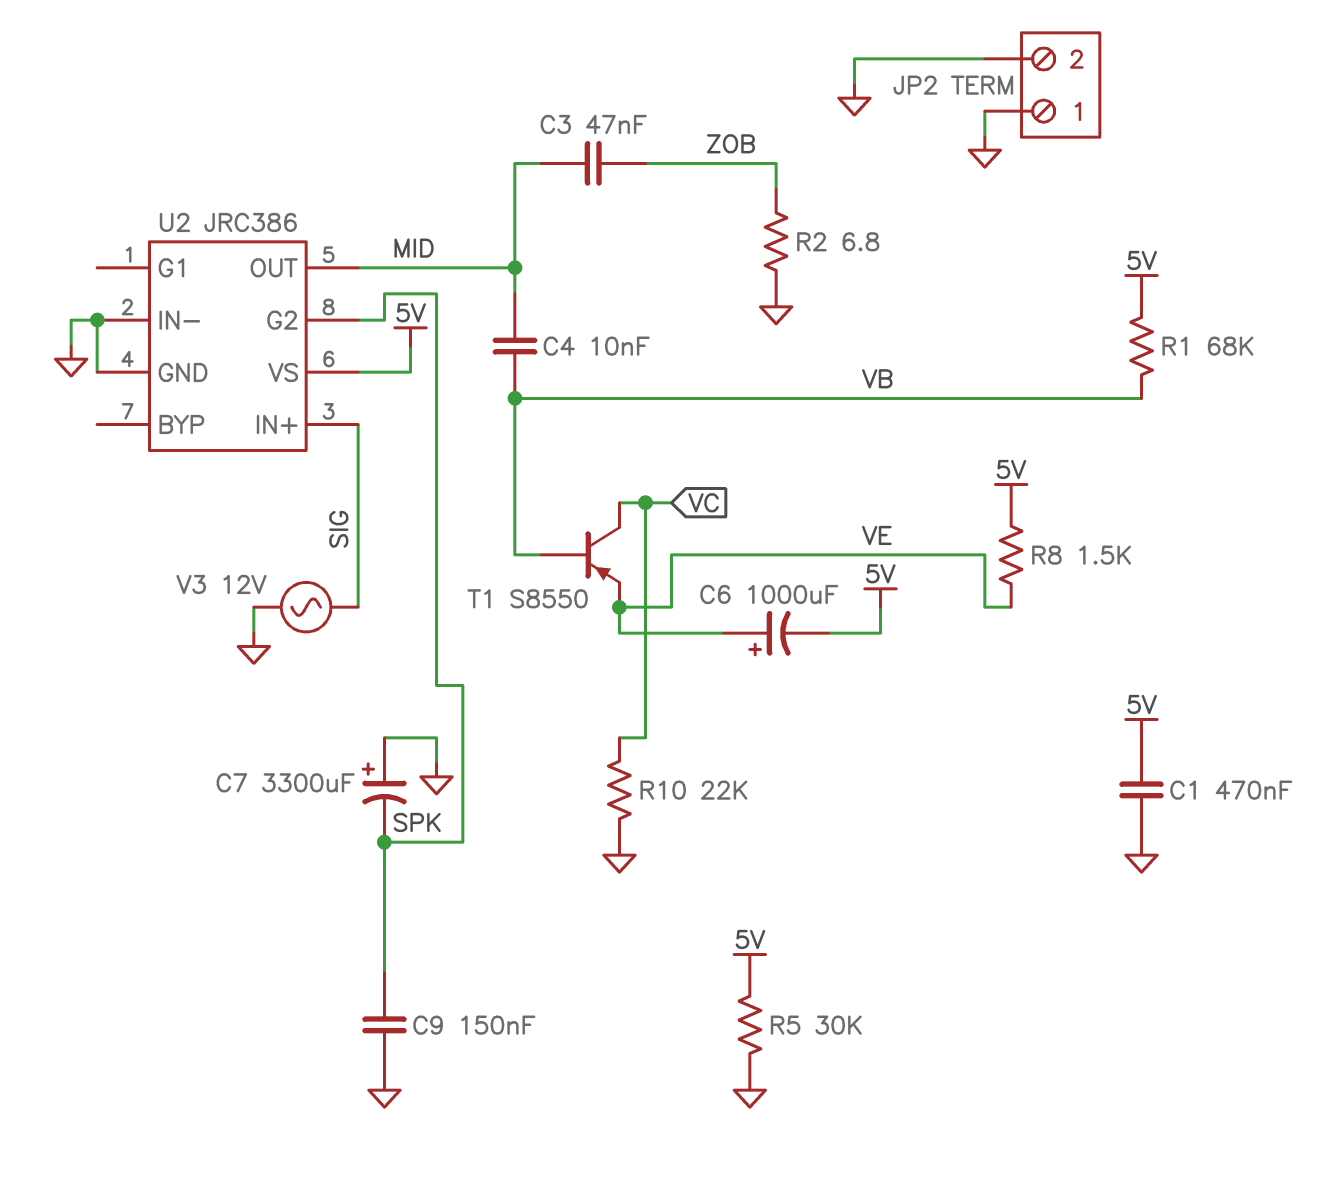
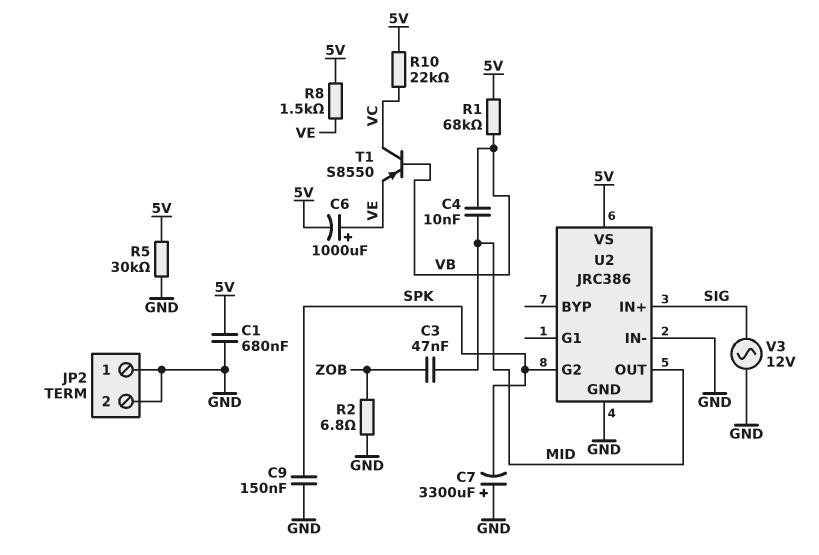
C1: 470nF (5V, GND) -> 680nF (5V, GND)
R10: 22k (GND, VC) -> 22k (5V, VC)

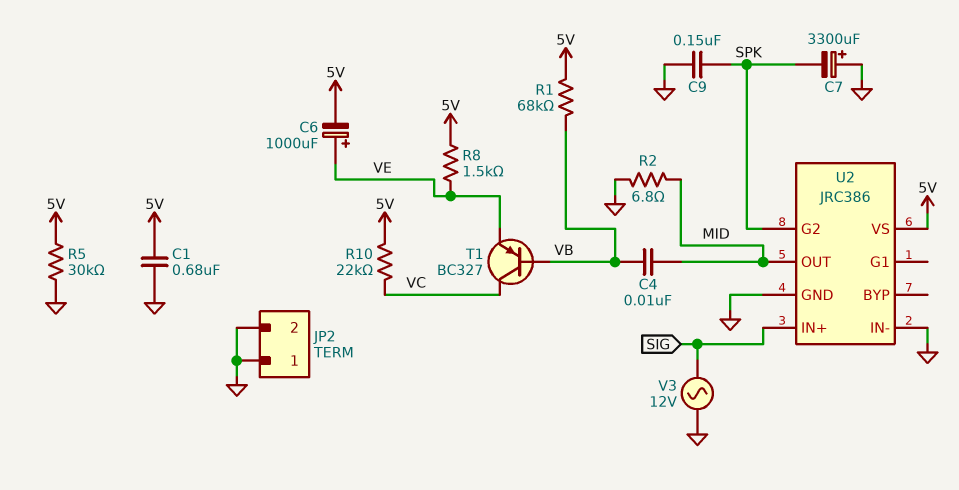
C3: 47nF (MID, ZOB) -> none
R2: 6.8 (GND, ZOB) -> 6.8 (GND, MID)
T1: PNP S8550 (B VB, C VC, E VE) -> PNP BC327 (B VB, C VC, E VE)

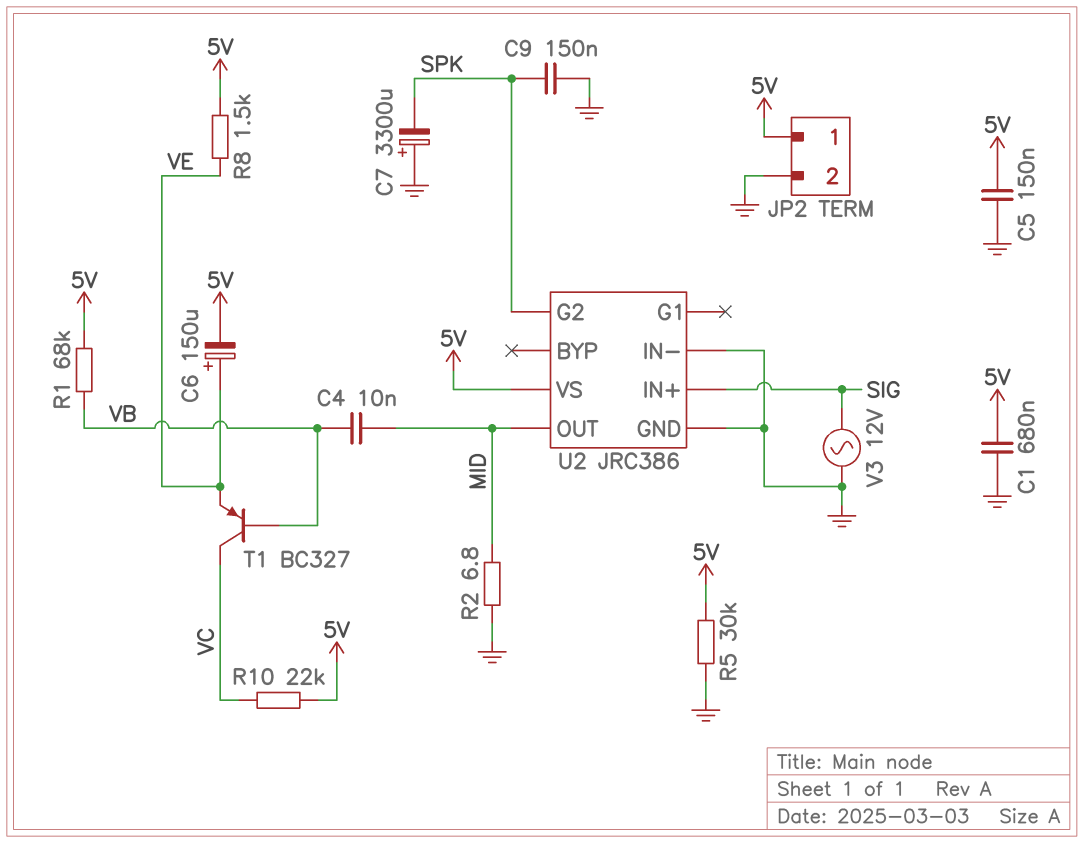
C5: none -> 150nF (5V, GND)
C6: 1000uF (plus VE, minus 5V) -> 150uF (plus VE, minus 5V)
JP2 pin 1: GND -> 5V

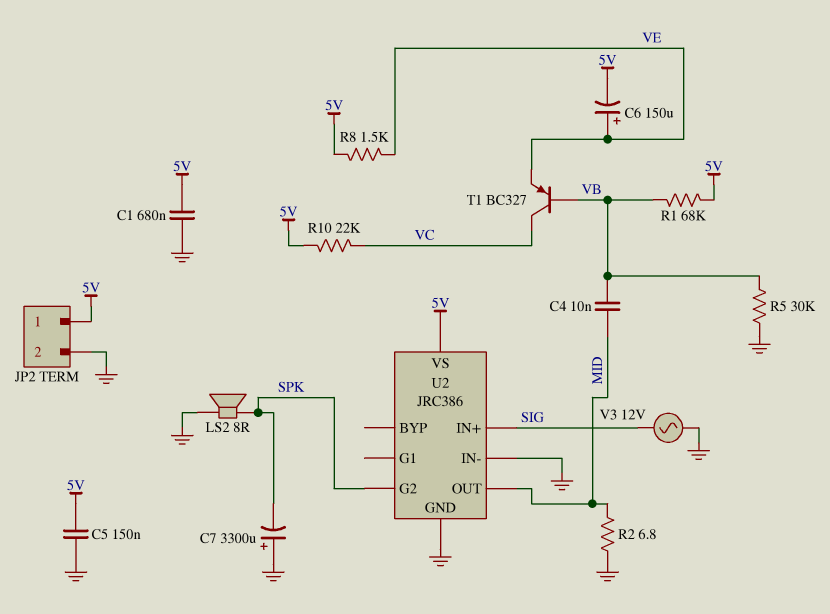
C9: 150nF (GND, SPK) -> none
LS2: none -> speaker 8R (GND, SPK)
R5: 30k (5V, GND) -> 30k (GND, VB)

